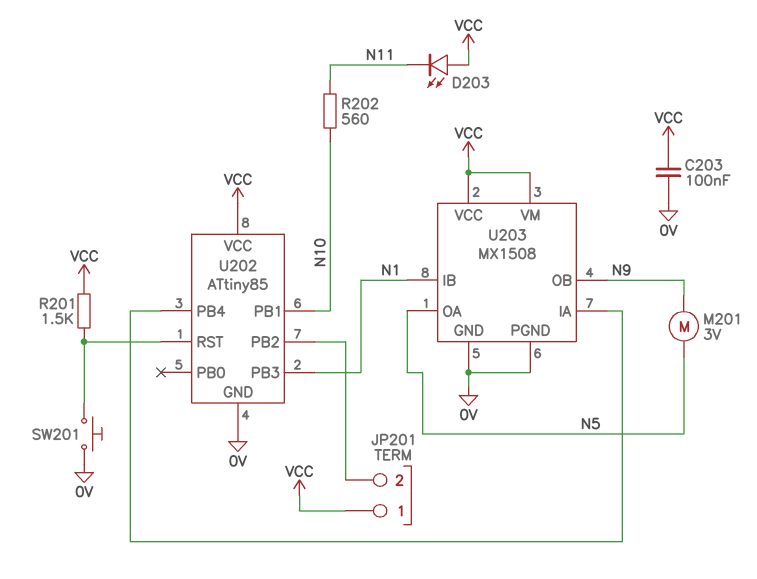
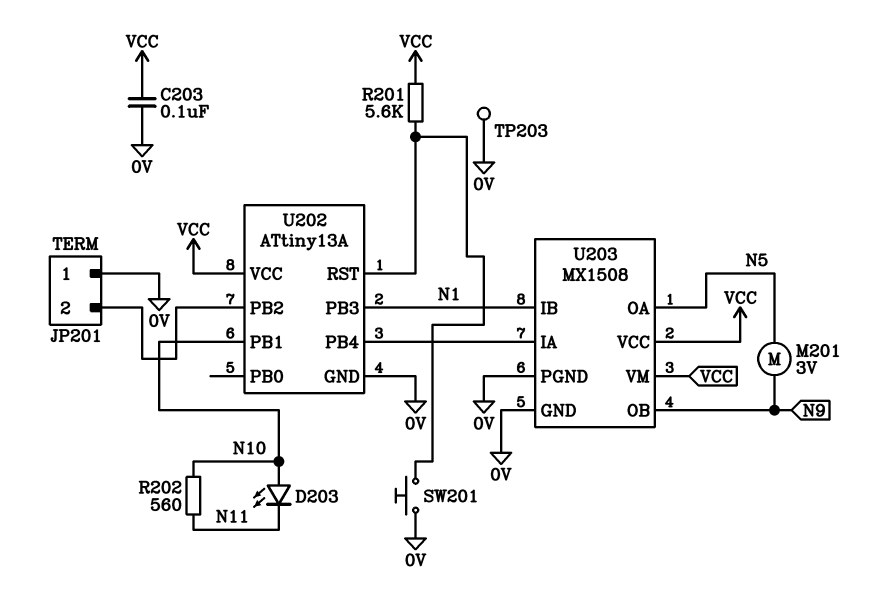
D203: LED (A VCC, K N11) -> LED (A N10, K N11)
JP201 pin 1: VCC -> 0V
R201: 1.5k (U202/RST, VCC) -> 5.6k (U202/RST, VCC)
TP203: none -> test point (0V)
U202: ATtiny85 -> ATtiny13A

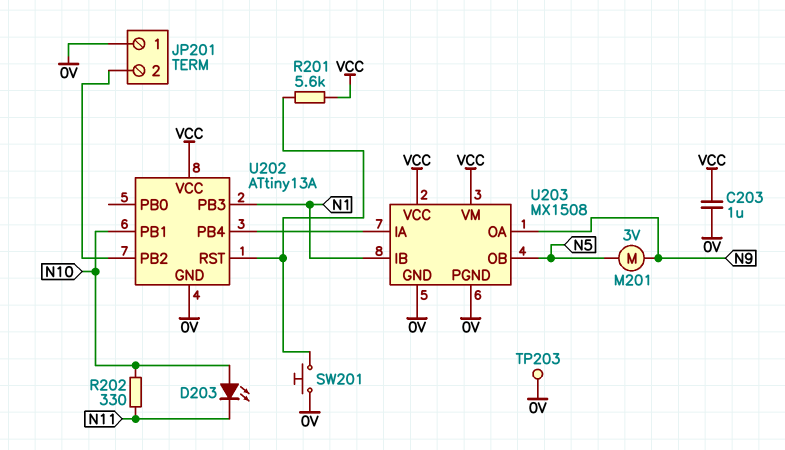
C203: 100nF (0V, VCC) -> 1uF (0V, VCC)
R202: 560 (N10, N11) -> 330 (N10, N11)
U203 pin OA: N5 -> N9
U203 pin OB: N9 -> N5

